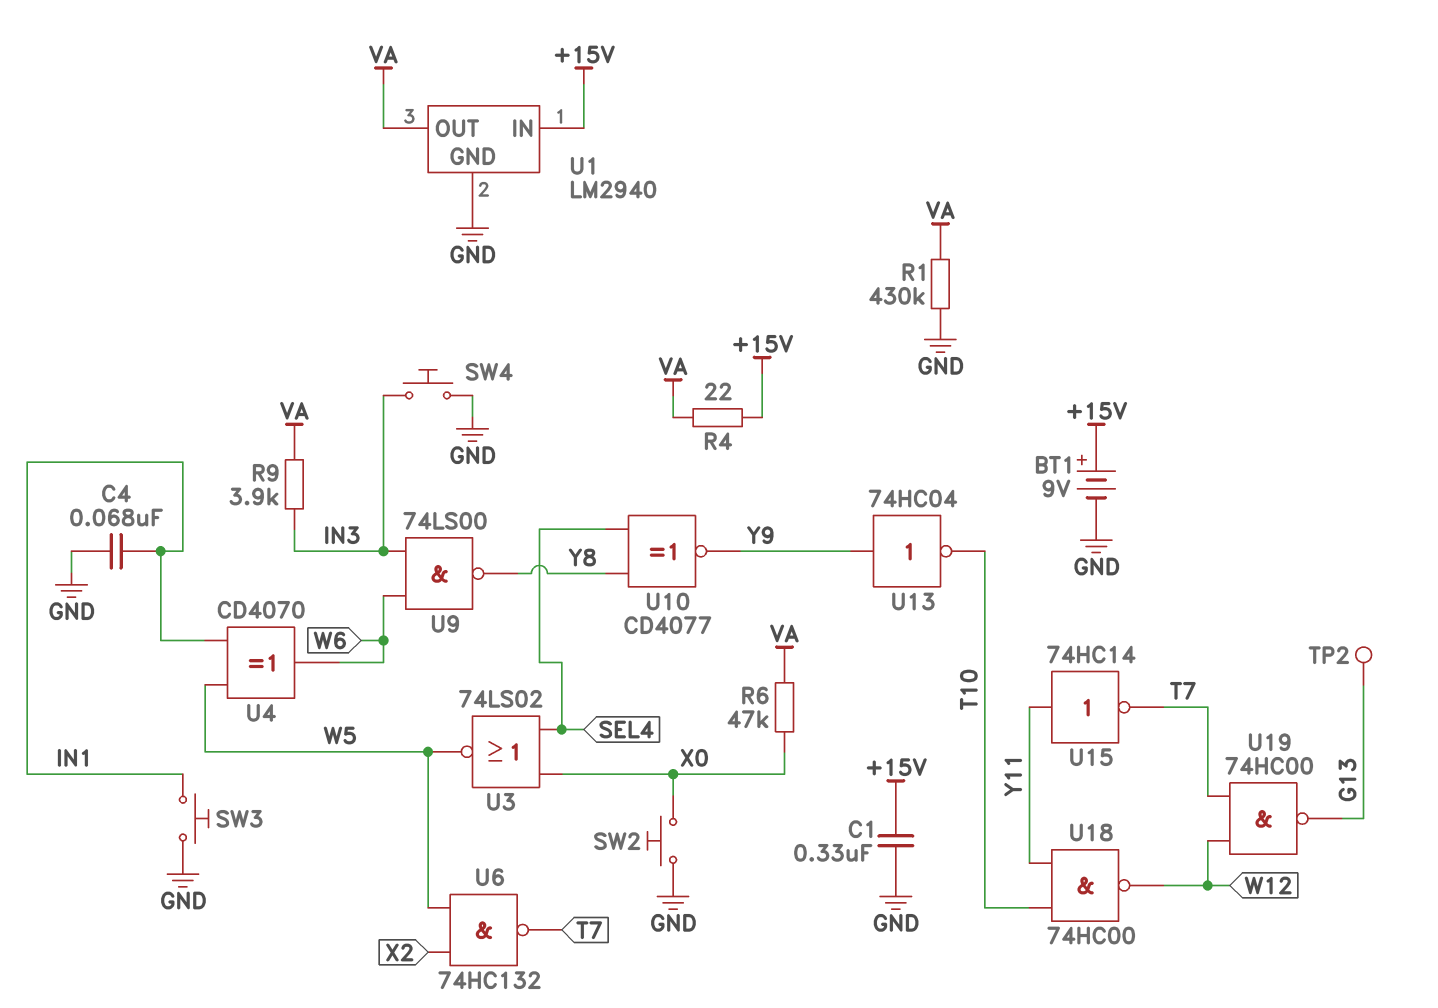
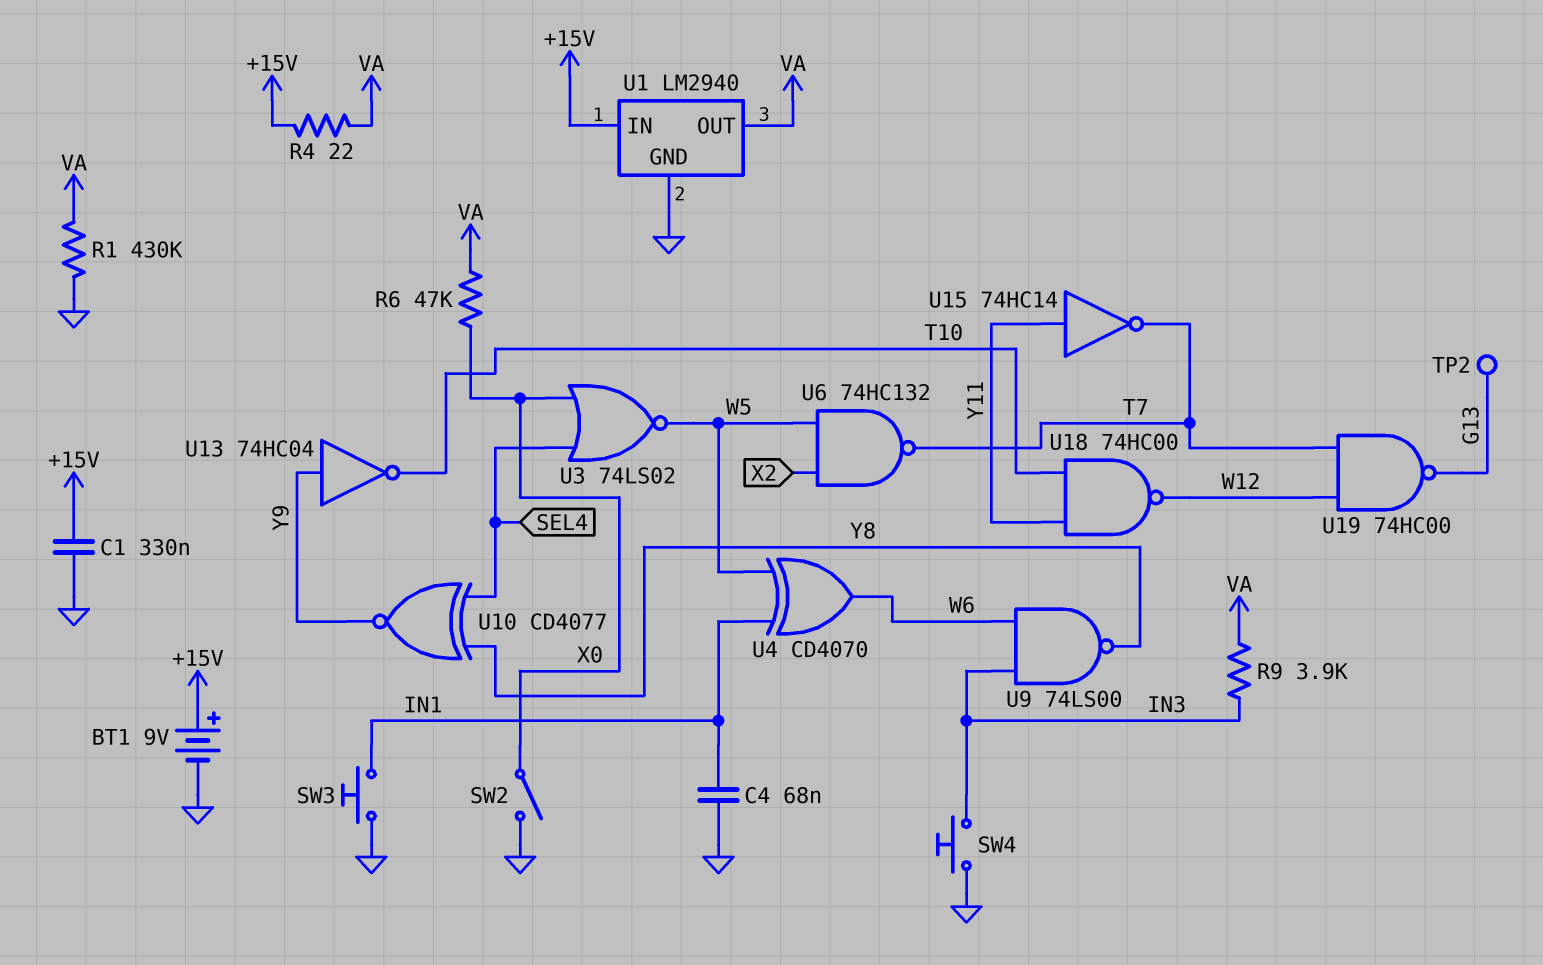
SW2: button (GND, X0) -> switch (GND, X0)

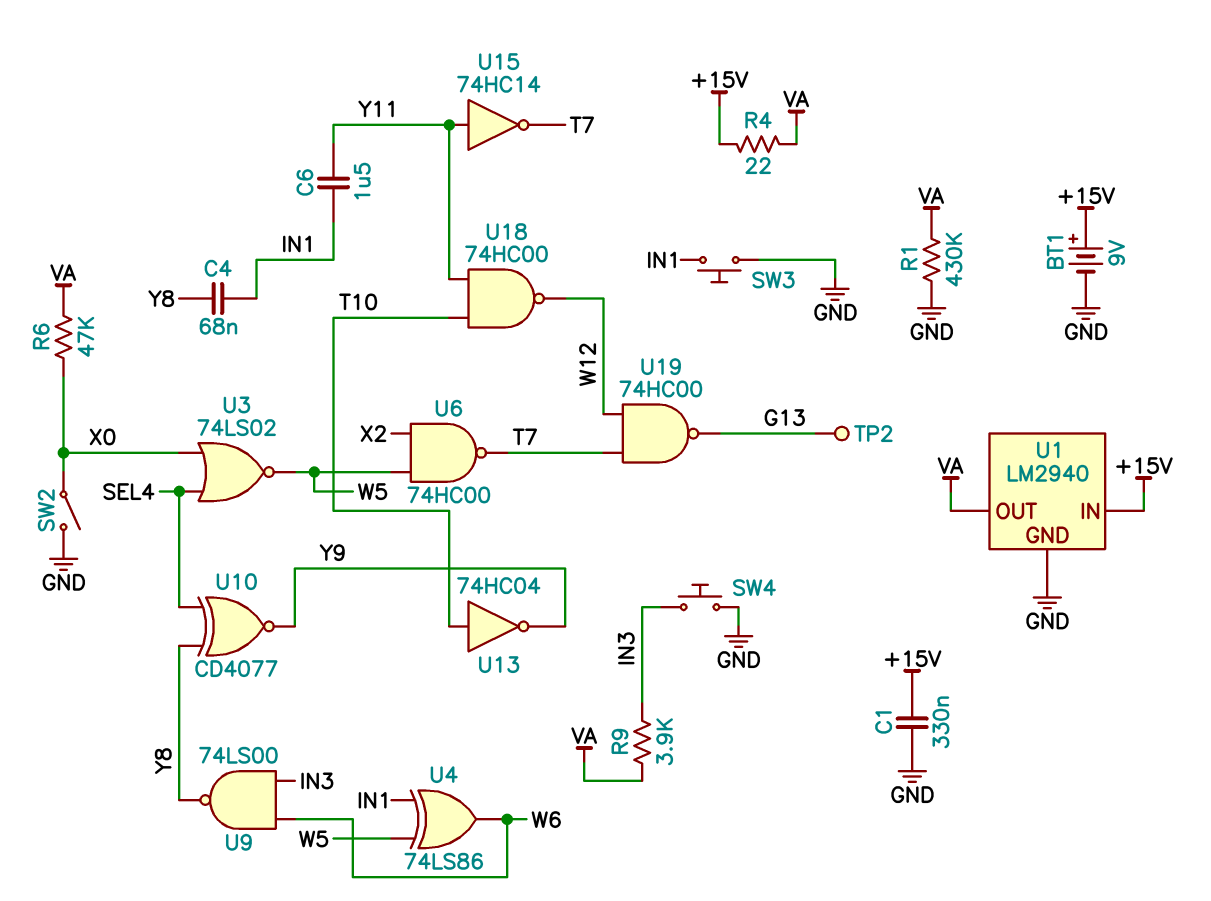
C4: 68nF (GND, IN1) -> 68nF (IN1, Y8)
C6: none -> 1.5uF (IN1, Y11)
U4: XOR CD4070 (in IN1, in W5, out W6) -> XOR 74LS86 (in IN1, in W5, out W6)
U6: NAND 74HC132 (in W5, in X2, out T7) -> NAND 74HC00 (in W5, in X2, out T7)
U13: NOT 74HC04 (in Y9, out T10) -> NOT 74HC04 (in T10, out Y9)

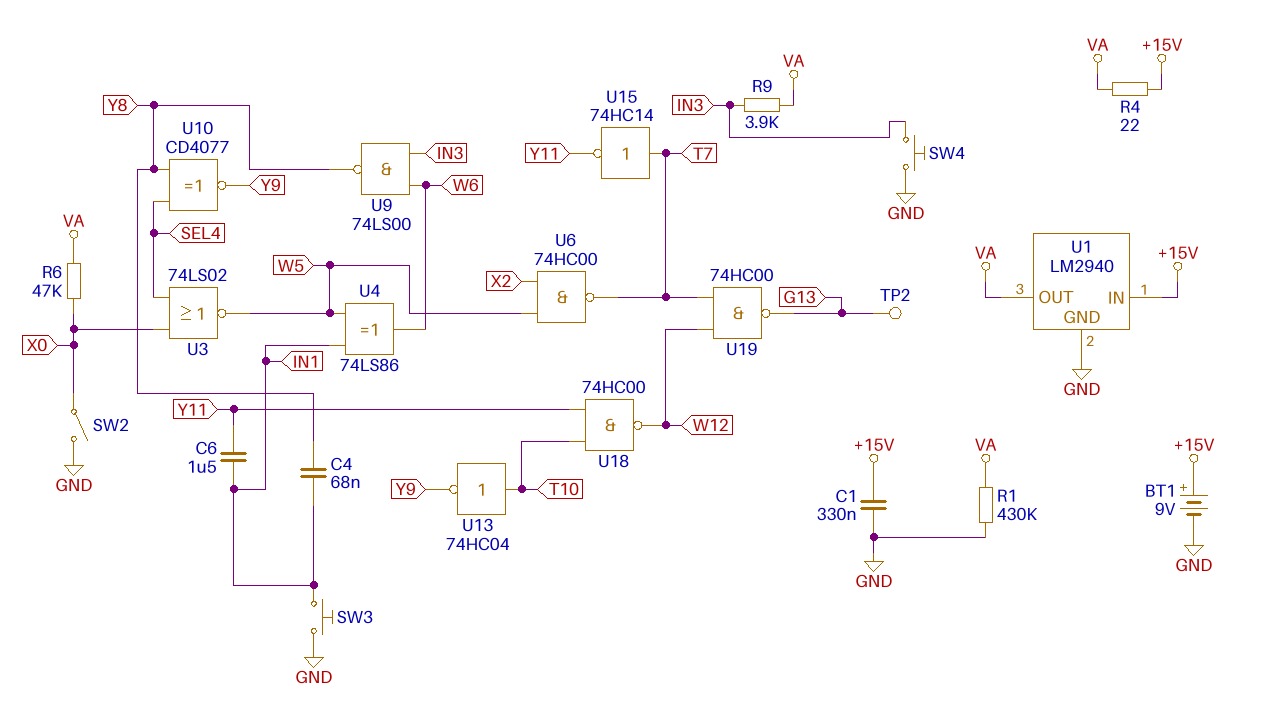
U15: NOT 74HC14 (in Y11, out T7) -> NOT 74HC14 (in T7, out Y11)

